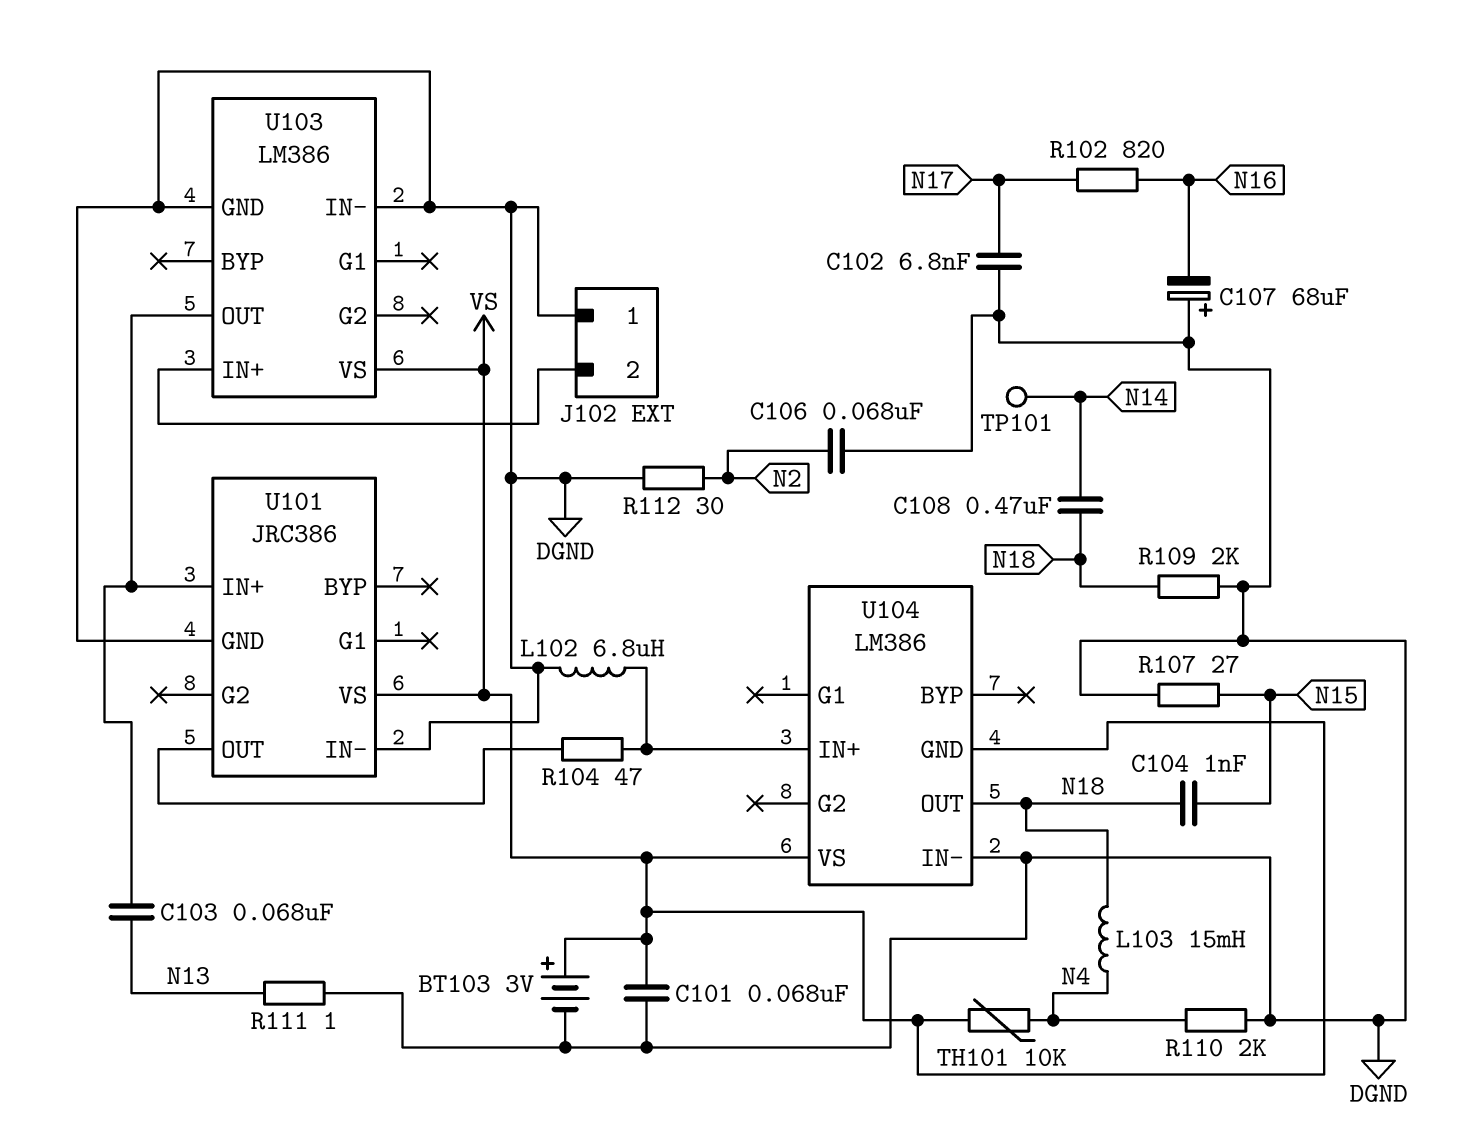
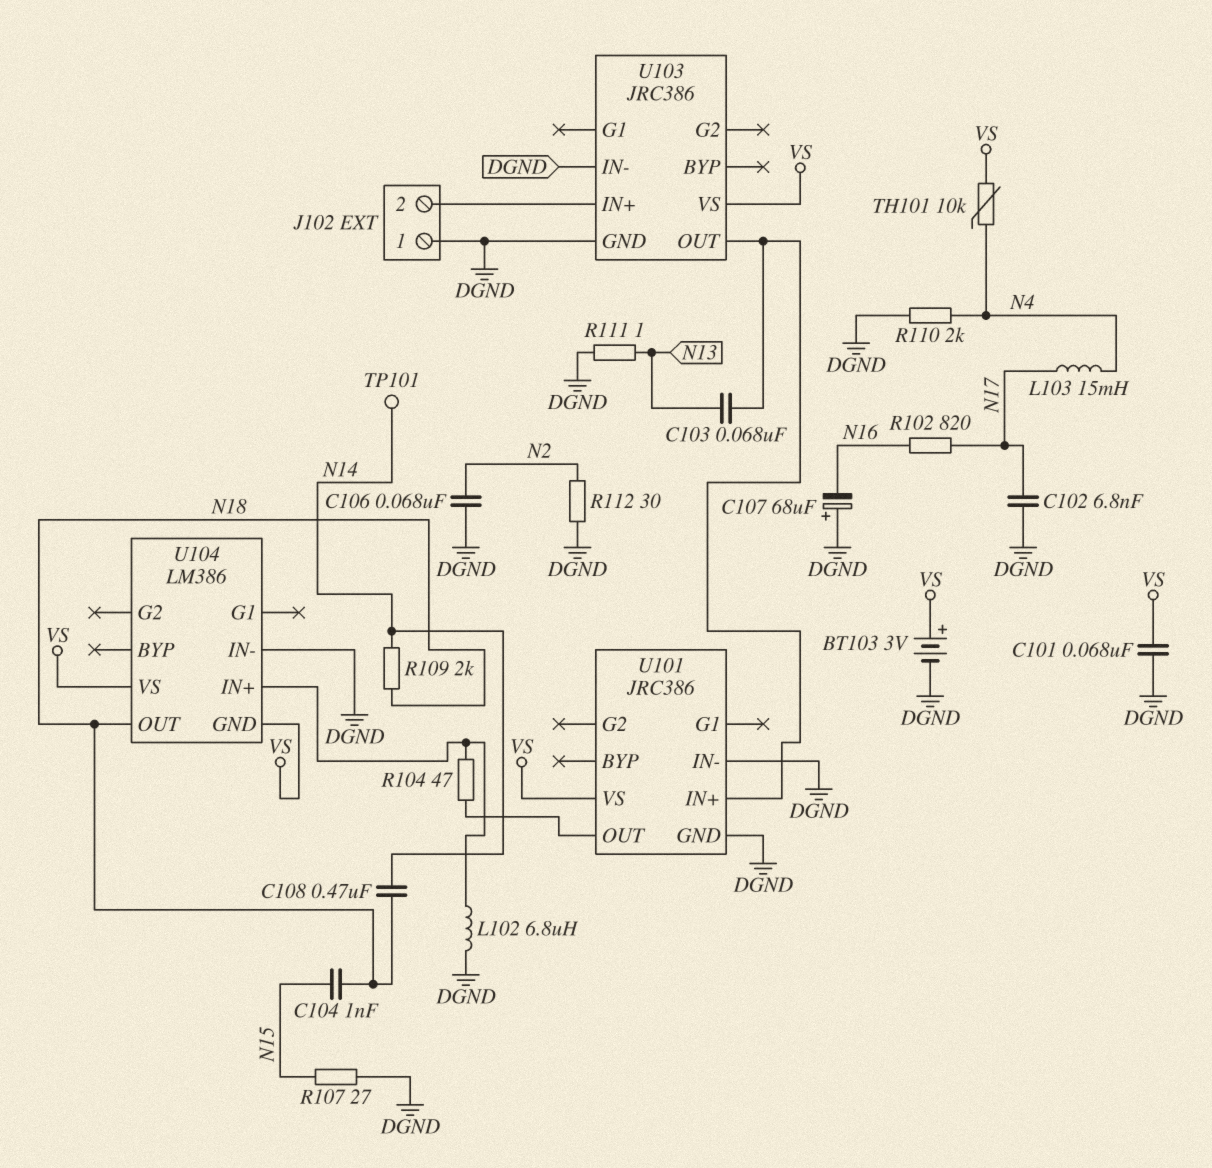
L103: 15mH (N4, N18) -> 15mH (N4, N17)
R109: 2k (DGND, N18) -> 2k (N14, N18)
U103: LM386 -> JRC386

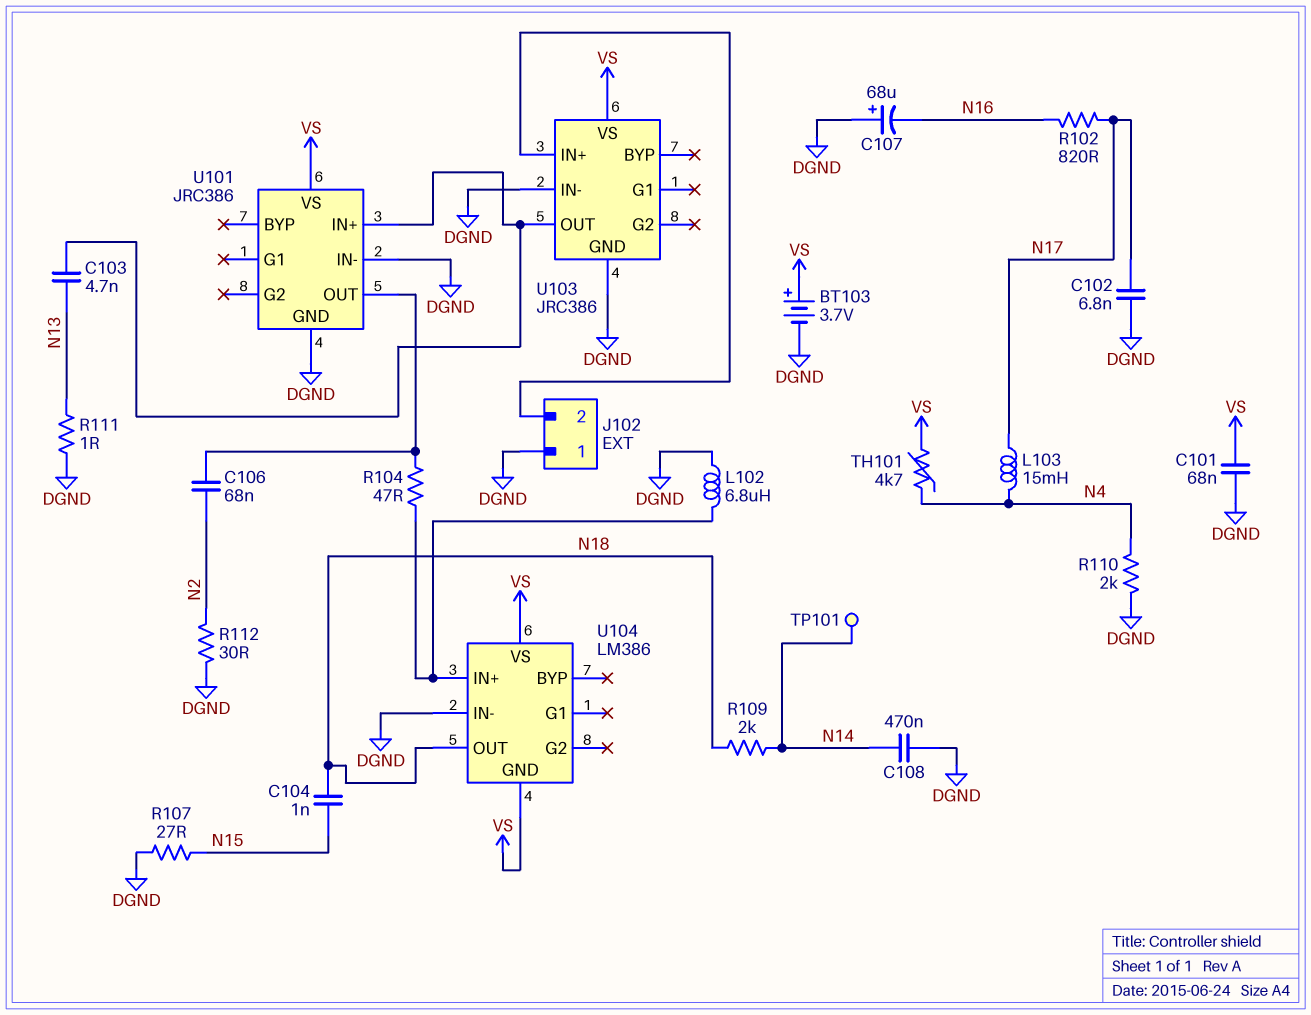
BT103: 3V (plus VS, minus DGND) -> 3.7V (plus VS, minus DGND)
C103: 68nF (N13, U101/IN+) -> 4.7nF (N13, U101/IN+)
C106: 68nF (DGND, N2) -> 68nF (N2, U101/OUT)
C108: 470nF (N14, N18) -> 470nF (DGND, N14)
TH101: 10k (N4, VS) -> 4.7k (N4, VS)

